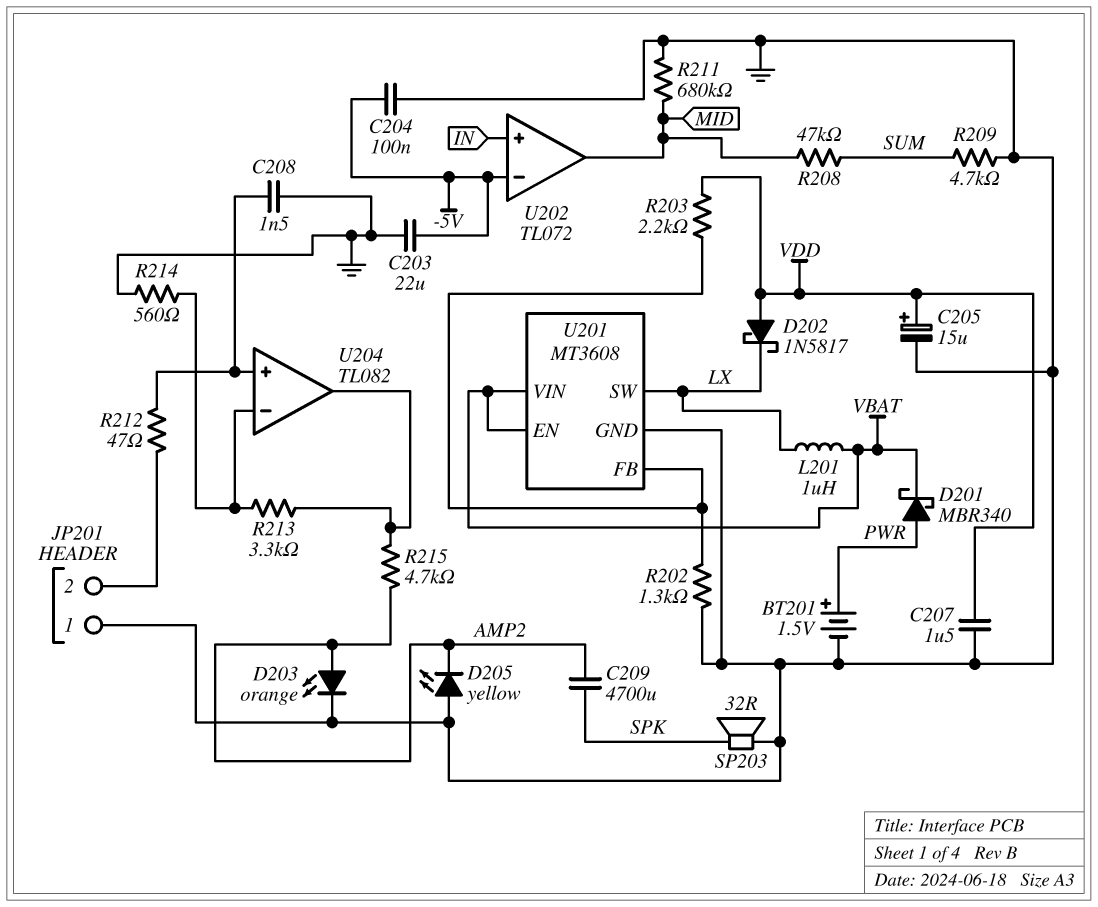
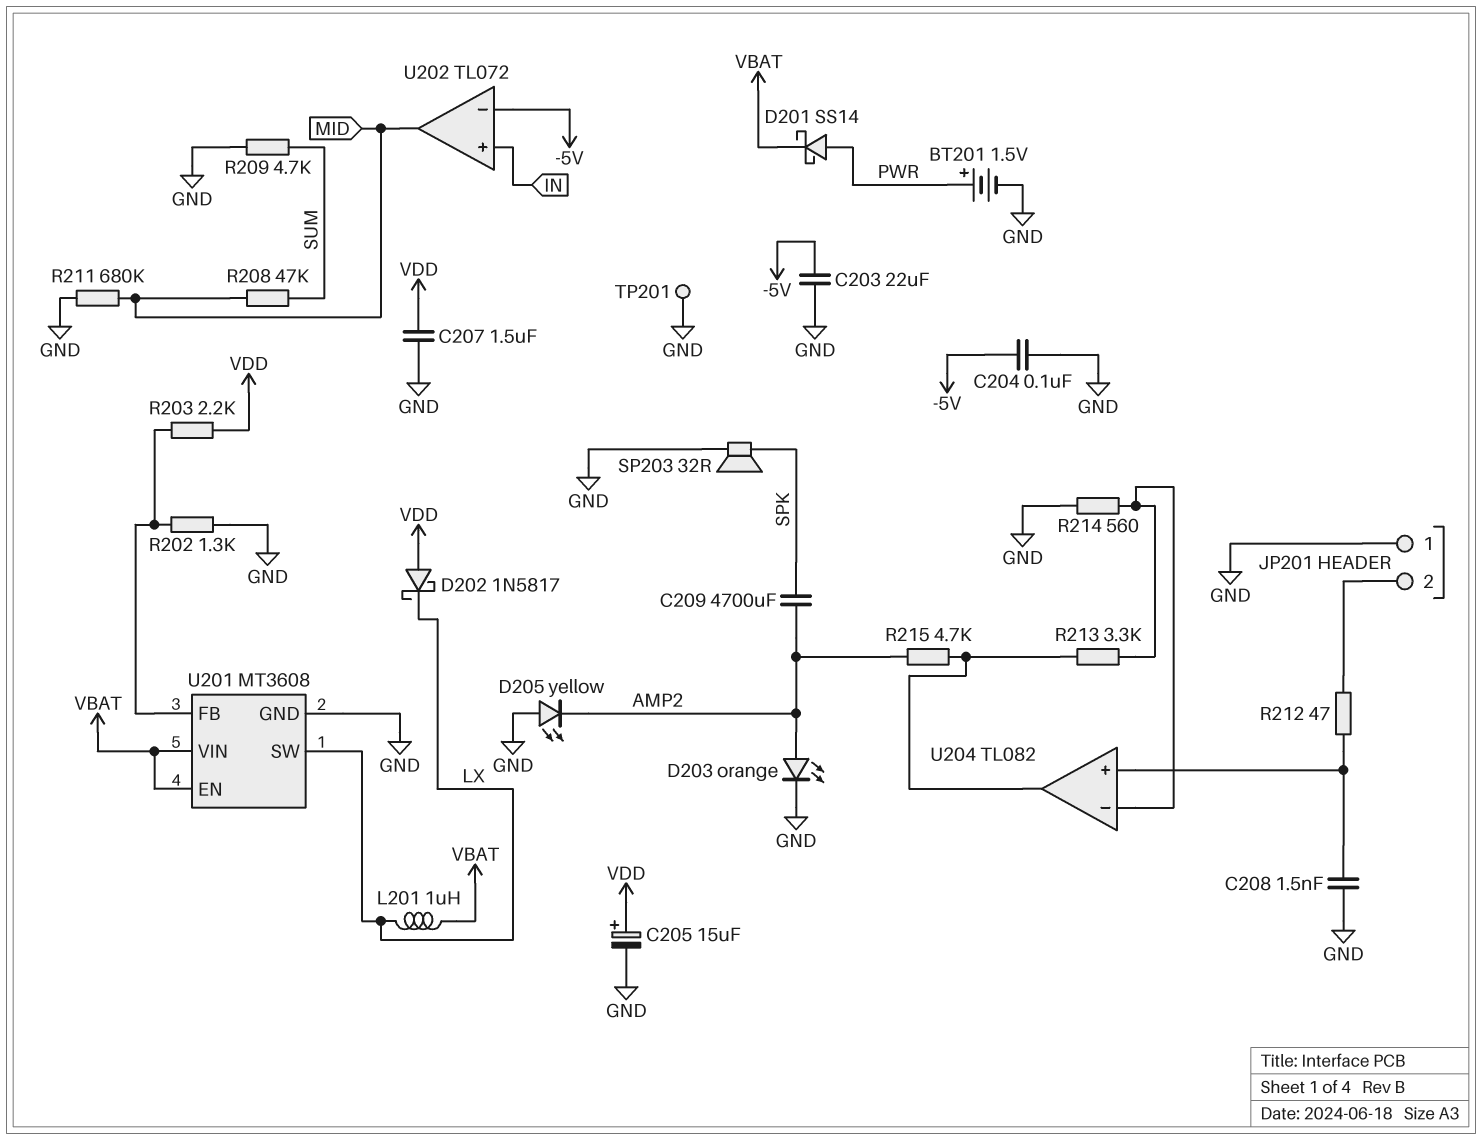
D201: schottky MBR340 (A PWR, K VBAT) -> schottky SS14 (A PWR, K VBAT)
TP201: none -> test point (GND)

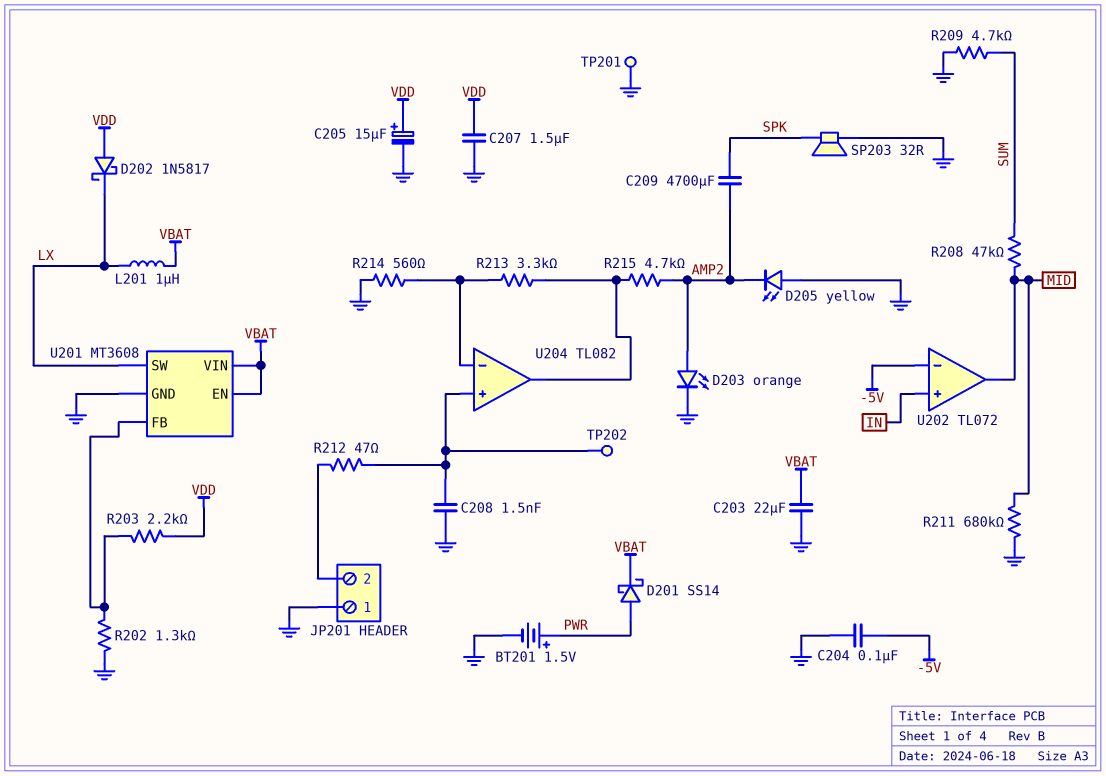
C203: 22uF (-5V, GND) -> 22uF (GND, VBAT)
TP202: none -> test point (U204/in+)

